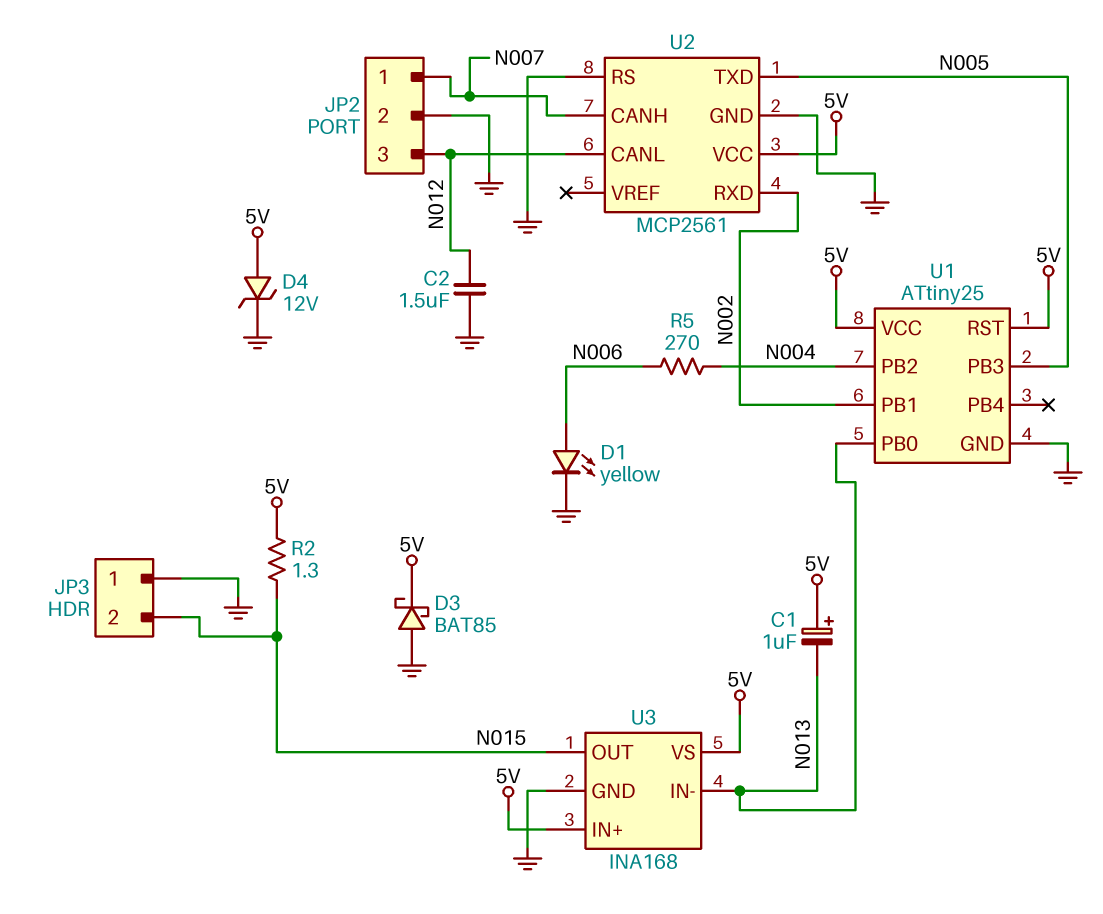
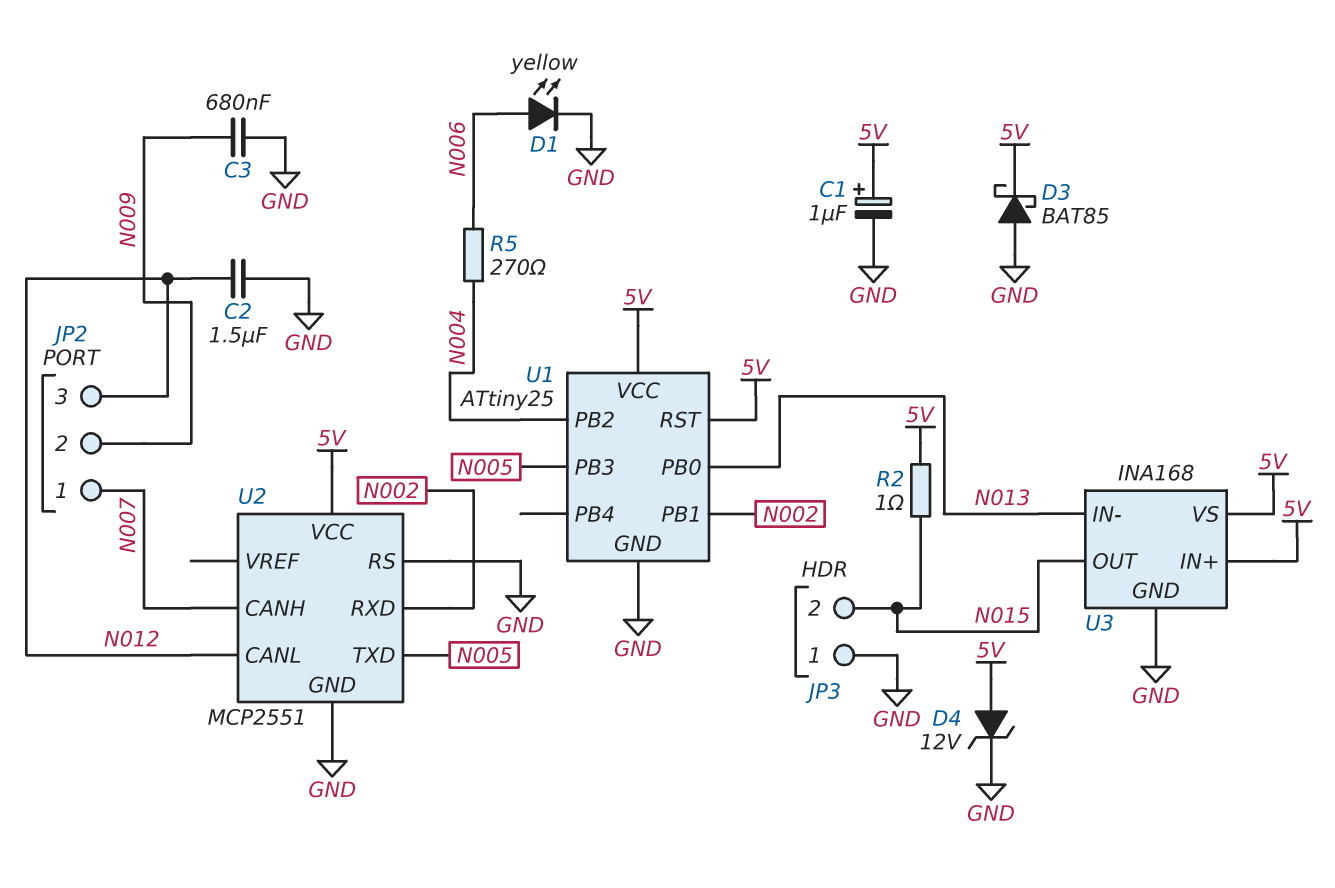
C1: 1uF (plus 5V, minus N013) -> 1uF (plus 5V, minus GND)
C3: none -> 680nF (GND, N009)
JP2 pin 2: GND -> N009
R2: 1.3 (5V, N015) -> 1 (5V, N015)
U2: MCP2561 -> MCP2551

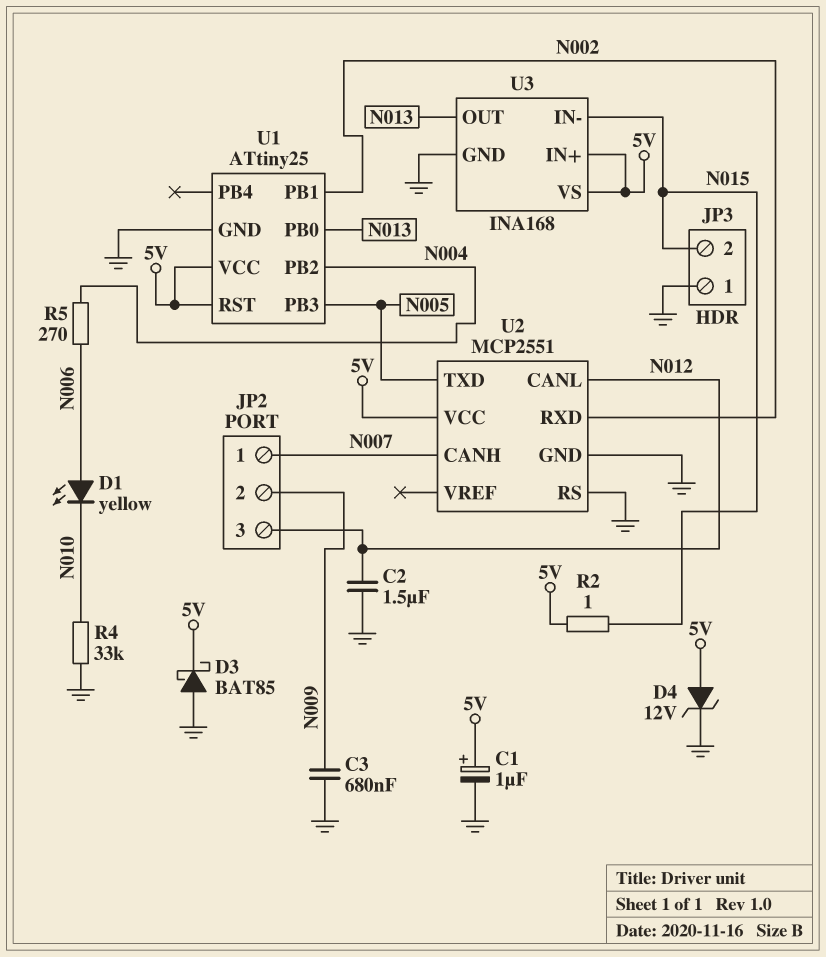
D1: LED yellow (A N006, K GND) -> LED yellow (A N006, K N010)
R4: none -> 33k (GND, N010)
U3 pin IN-: N013 -> N015
U3 pin OUT: N015 -> N013

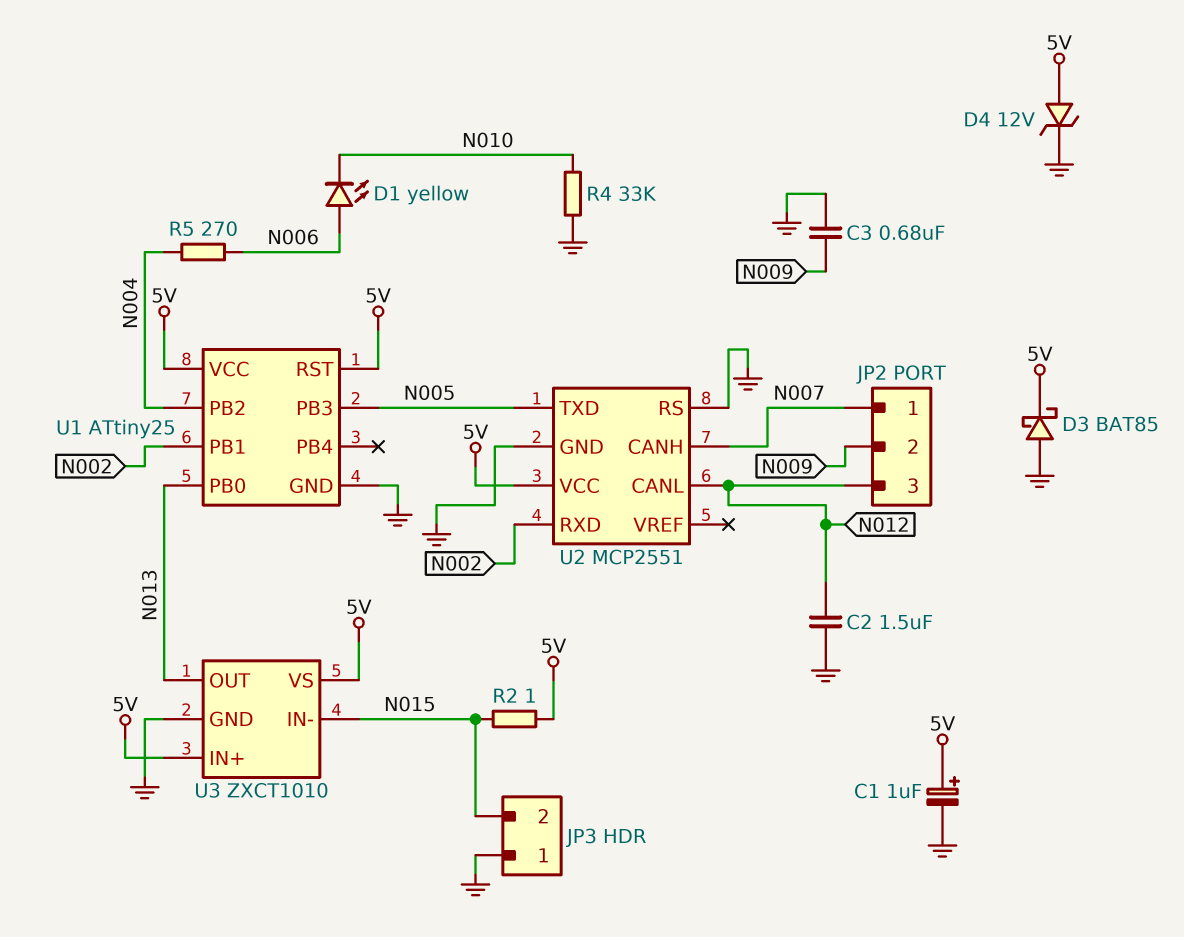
U3: INA168 -> ZXCT1010

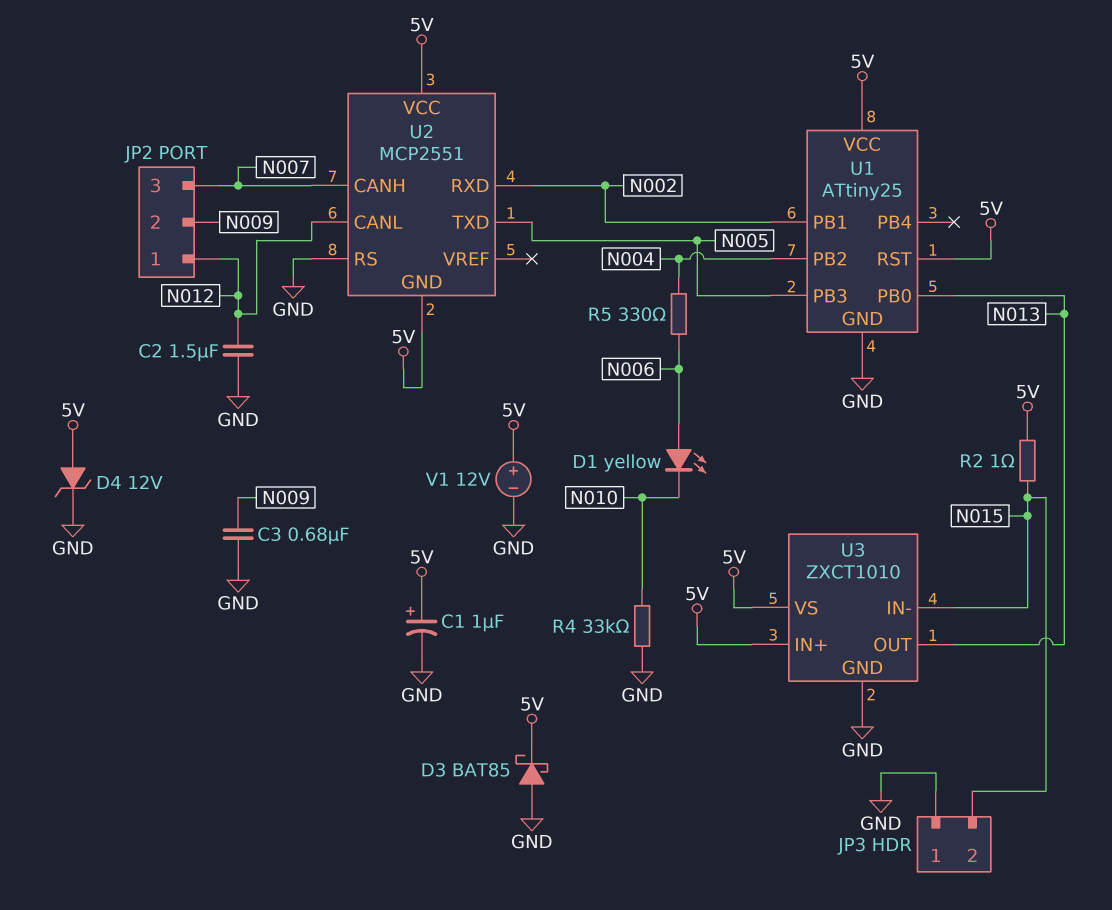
JP2 pin 1: N007 -> N012
JP2 pin 3: N012 -> N007
R5: 270 (N004, N006) -> 330 (N004, N006)
U2 pin GND: GND -> 5V
V1: none -> 12V (plus 5V, minus GND)

